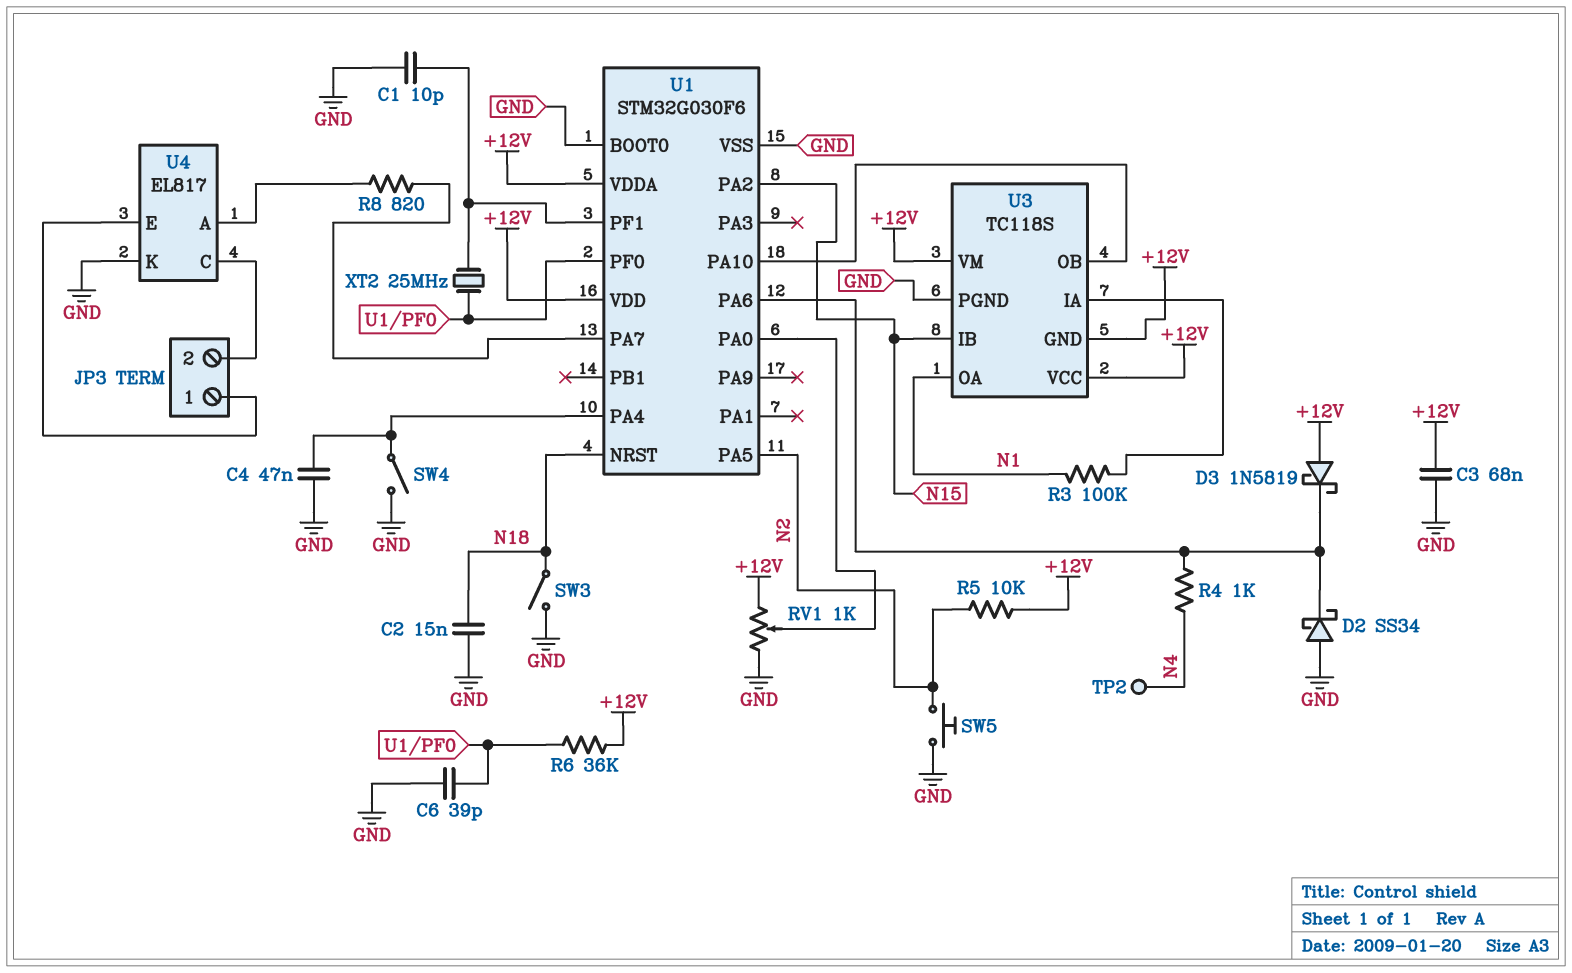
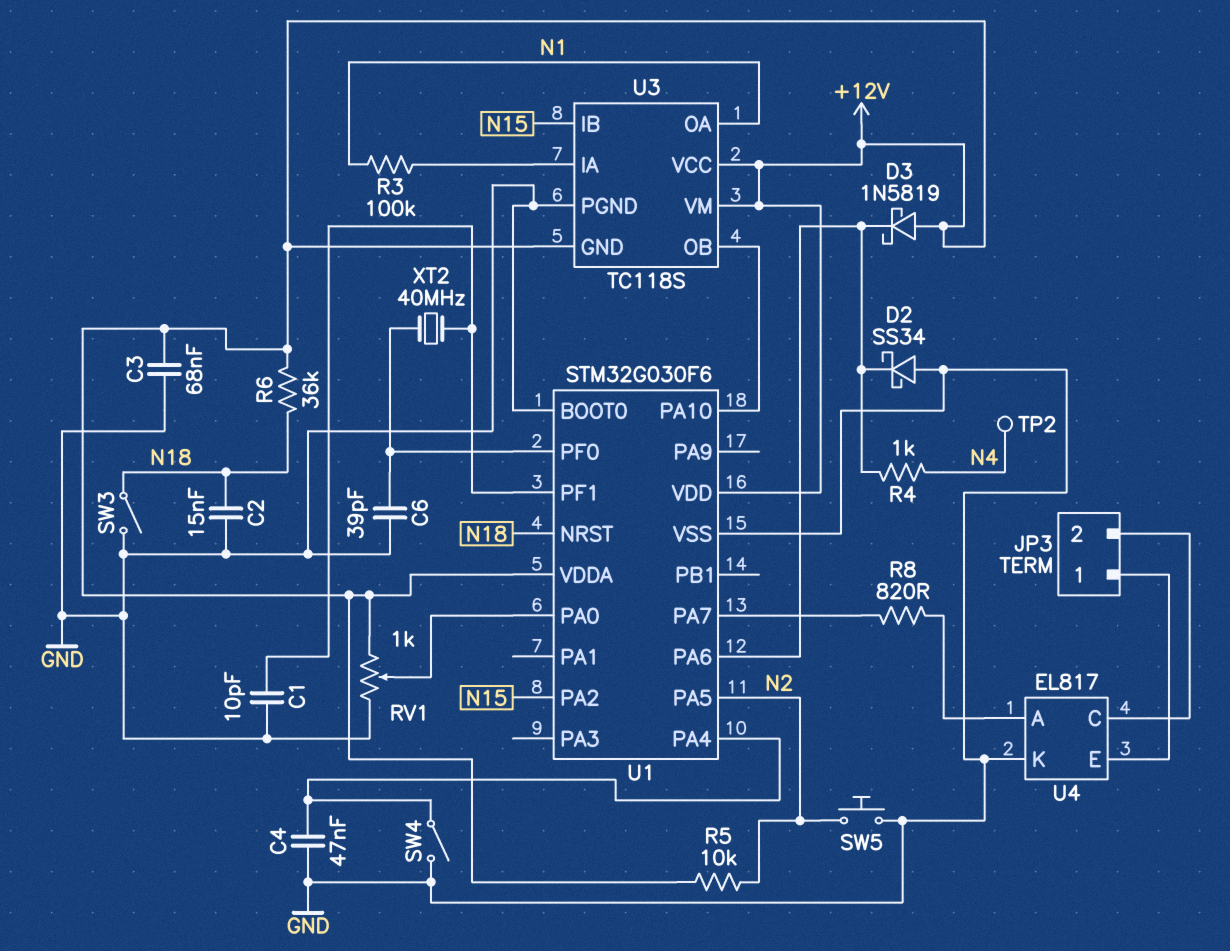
R6: 36k (+12V, U1/PF0) -> 36k (+12V, N18)
XT2: 25MHz (U1/PF0, U1/PF1) -> 40MHz (U1/PF0, U1/PF1)

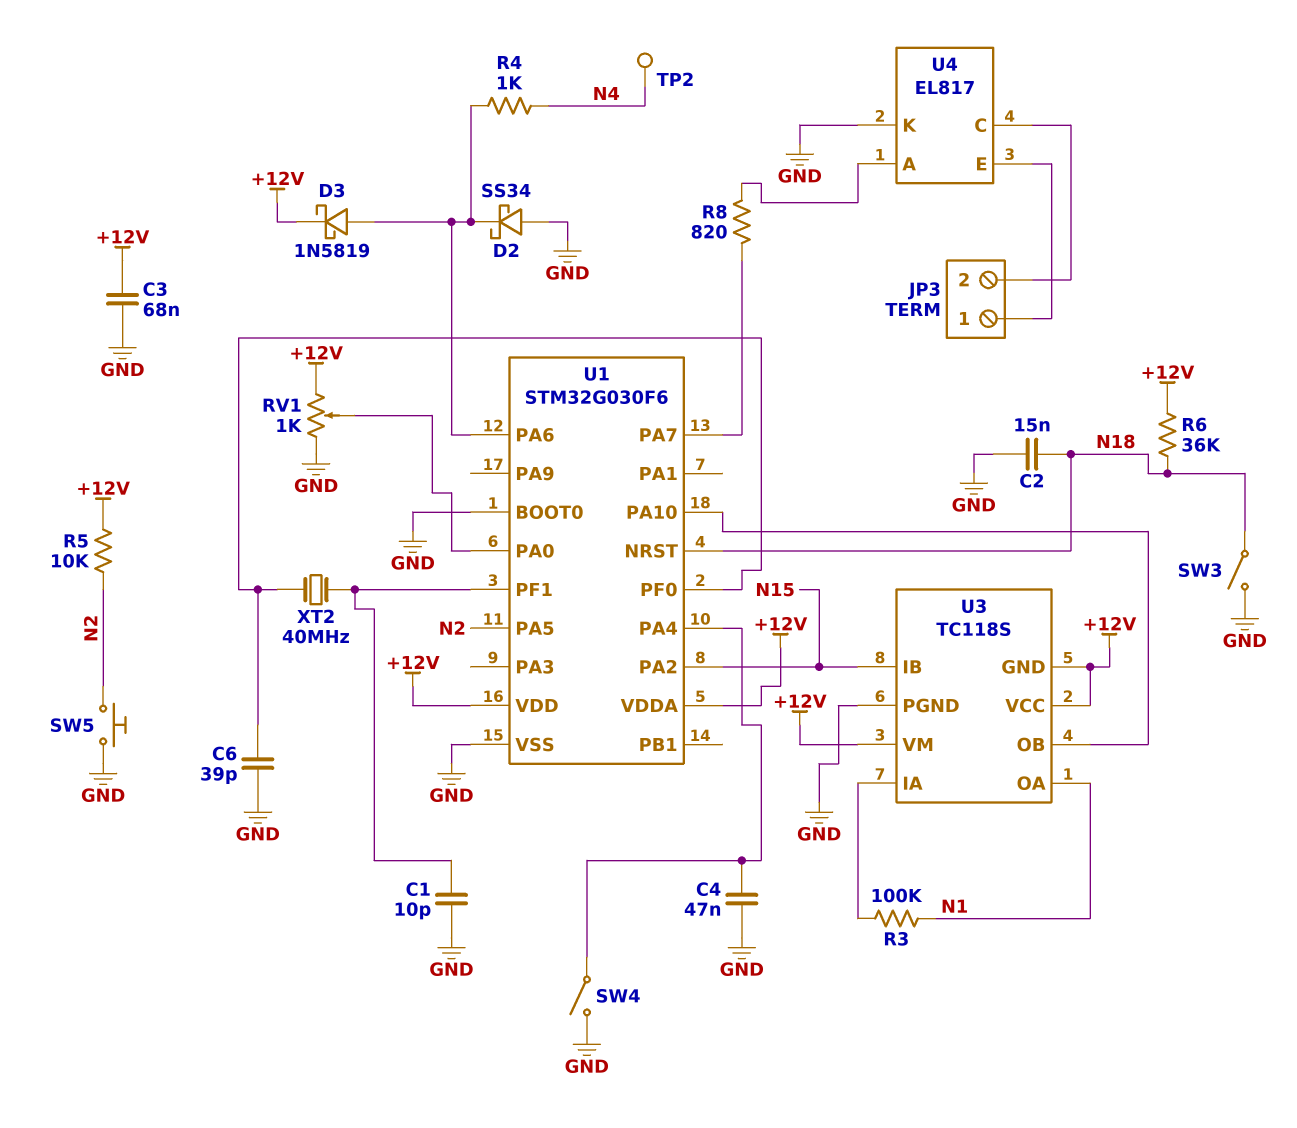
D3: schottky 1N5819 (A +12V, K U1/PA6) -> schottky 1N5819 (A U1/PA6, K +12V)

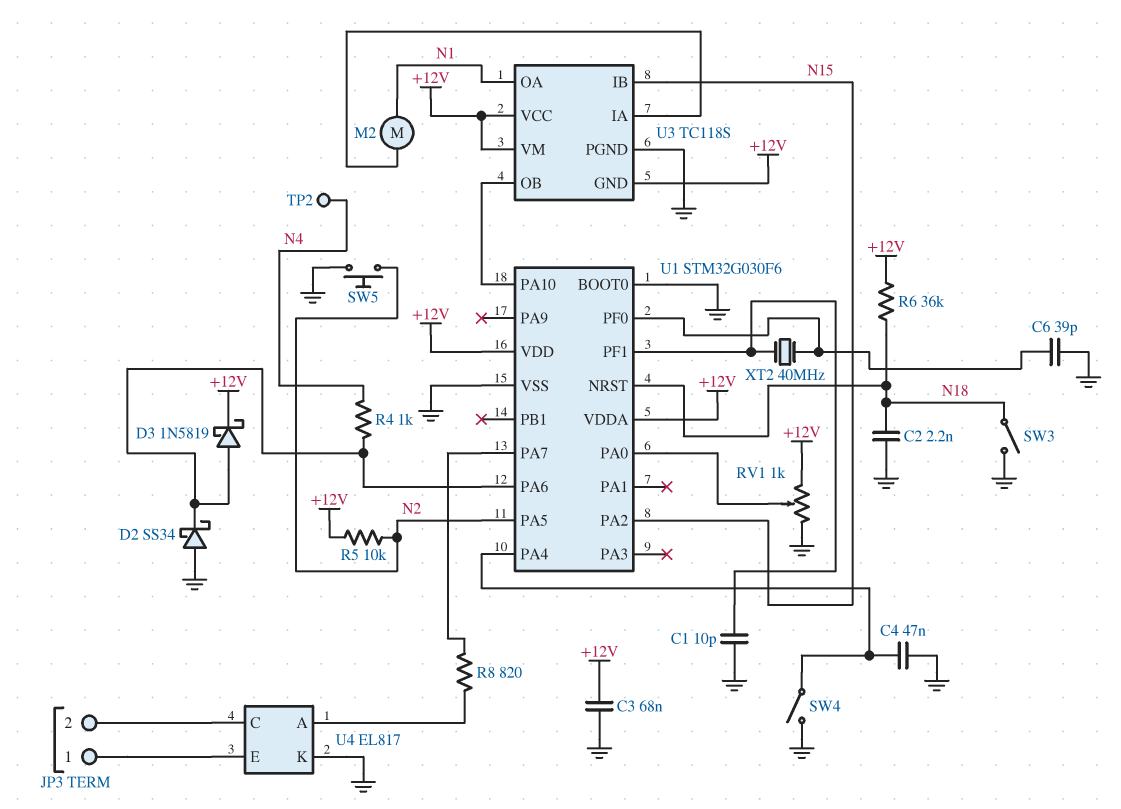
C2: 15nF (GND, N18) -> 2.2nF (GND, N18)
M2: none -> motor (N1, U3/IA)
R3: 100k (N1, U3/IA) -> none

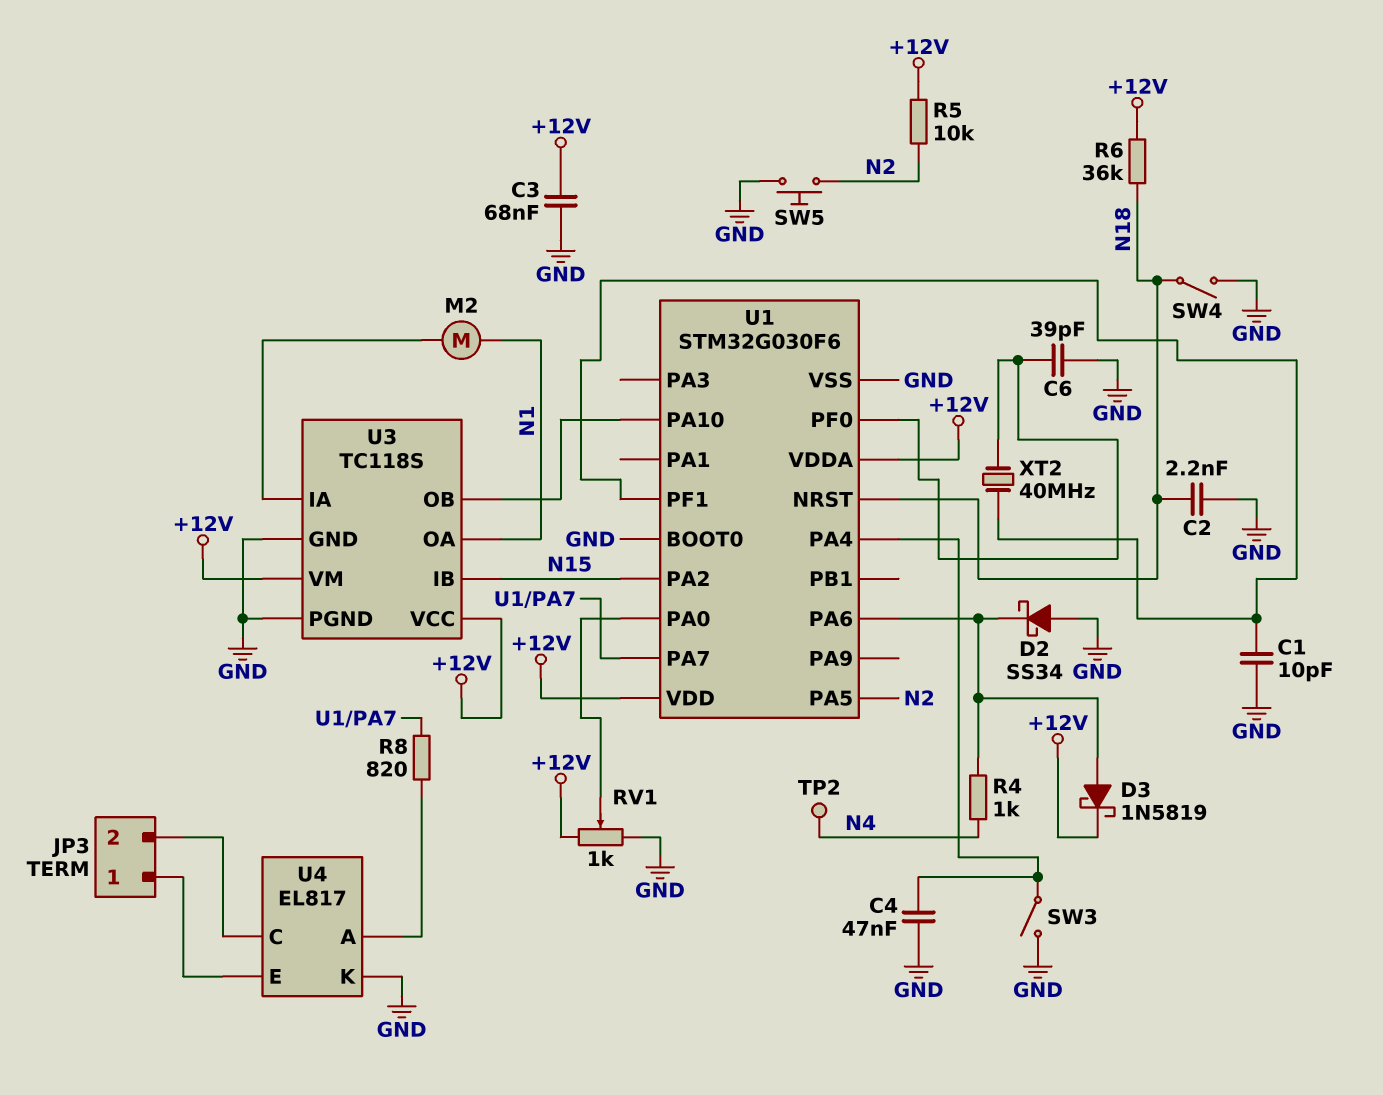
SW3: switch (GND, N18) -> switch (GND, U1/PA4)
SW4: switch (GND, U1/PA4) -> switch (GND, N18)
U3 pin GND: +12V -> GND

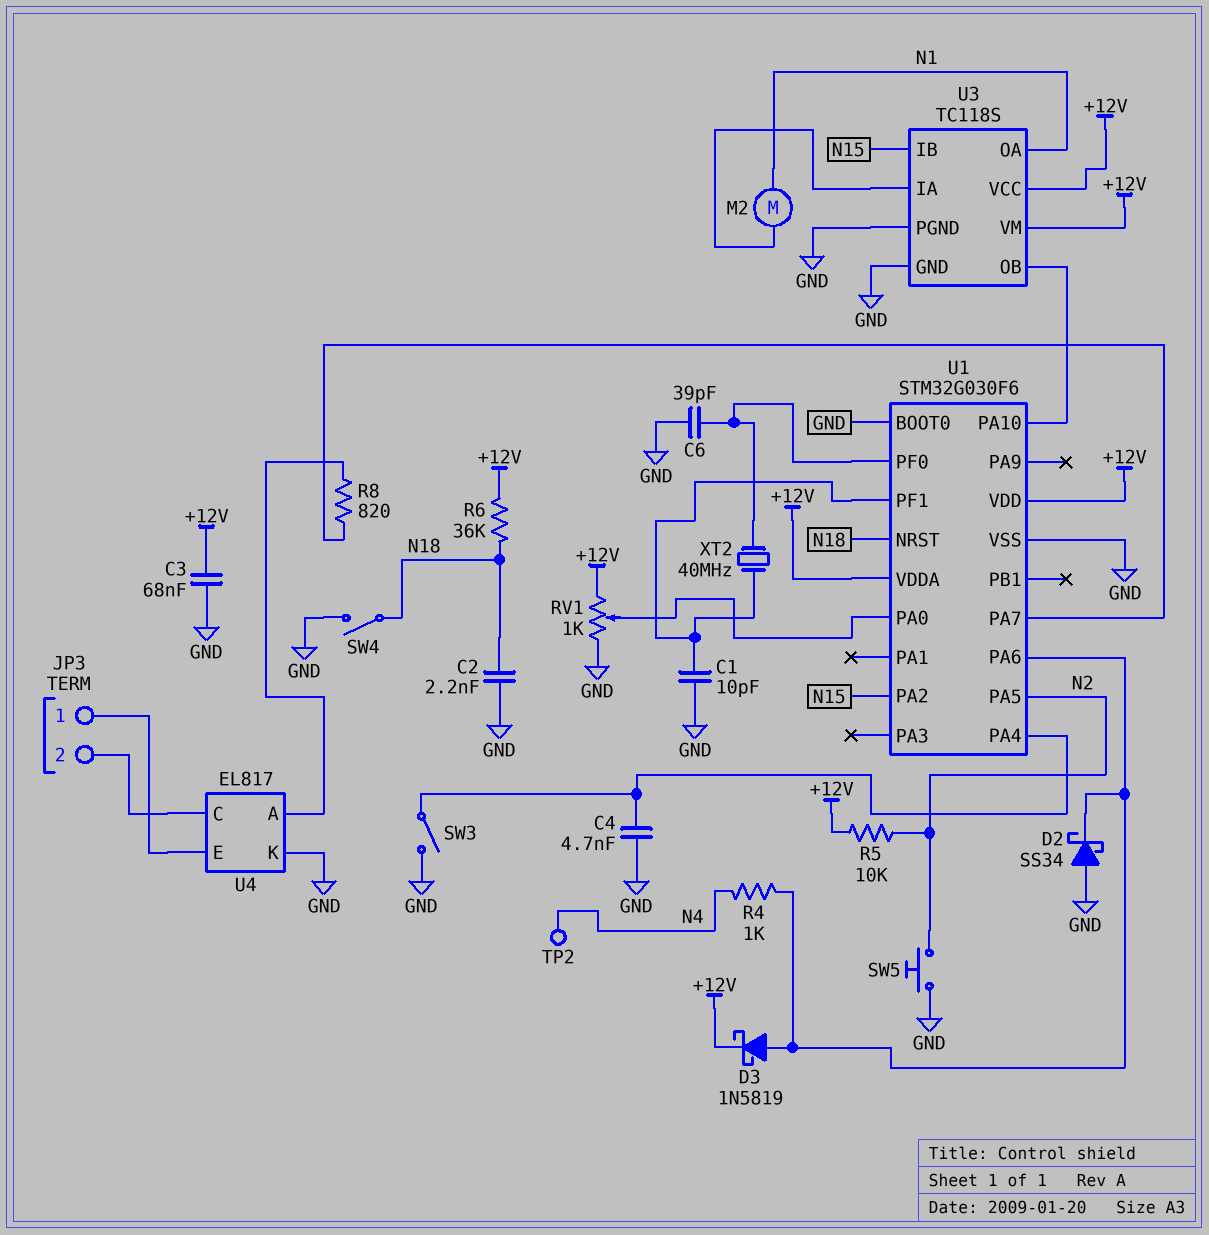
C4: 47nF (GND, U1/PA4) -> 4.7nF (GND, U1/PA4)

